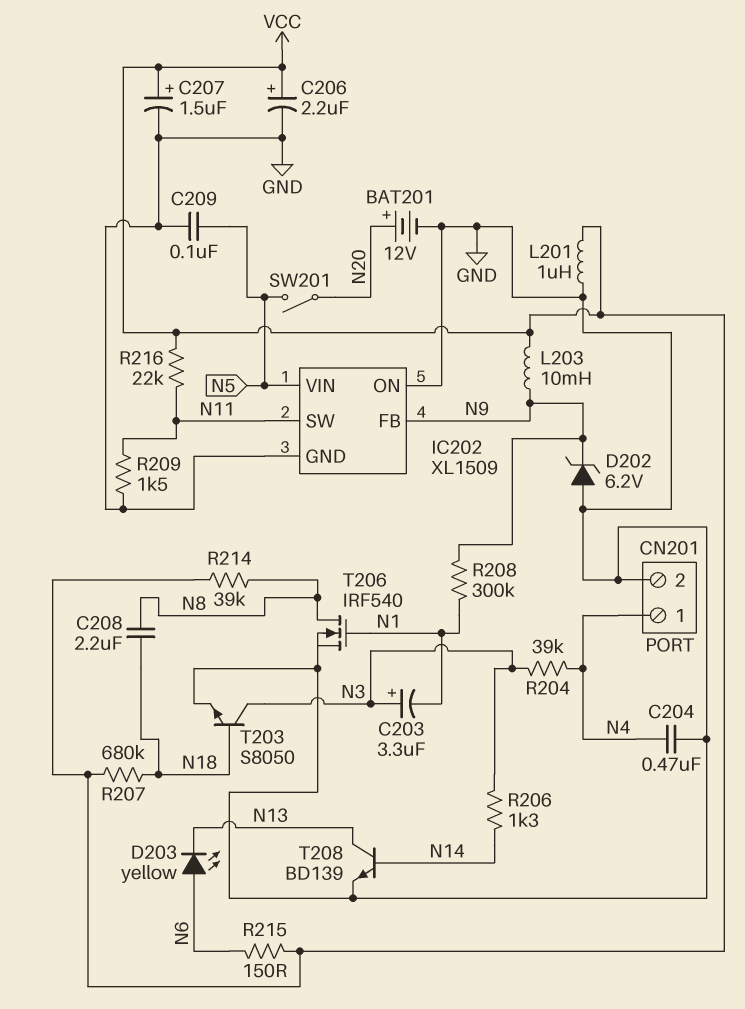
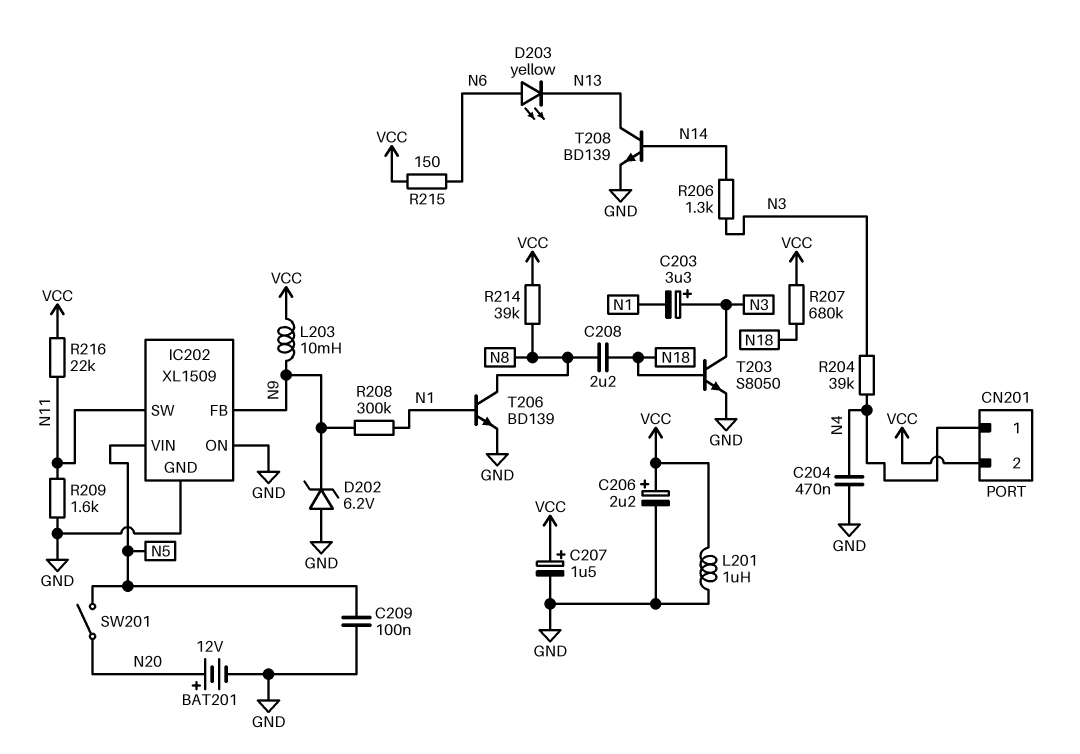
CN201 pin 2: GND -> VCC
R209: 1.5k (GND, N11) -> 1.6k (GND, N11)
T206: NMOS IRF540 (G N1, D N8, S GND) -> NPN BD139 (B N1, C N8, E GND)

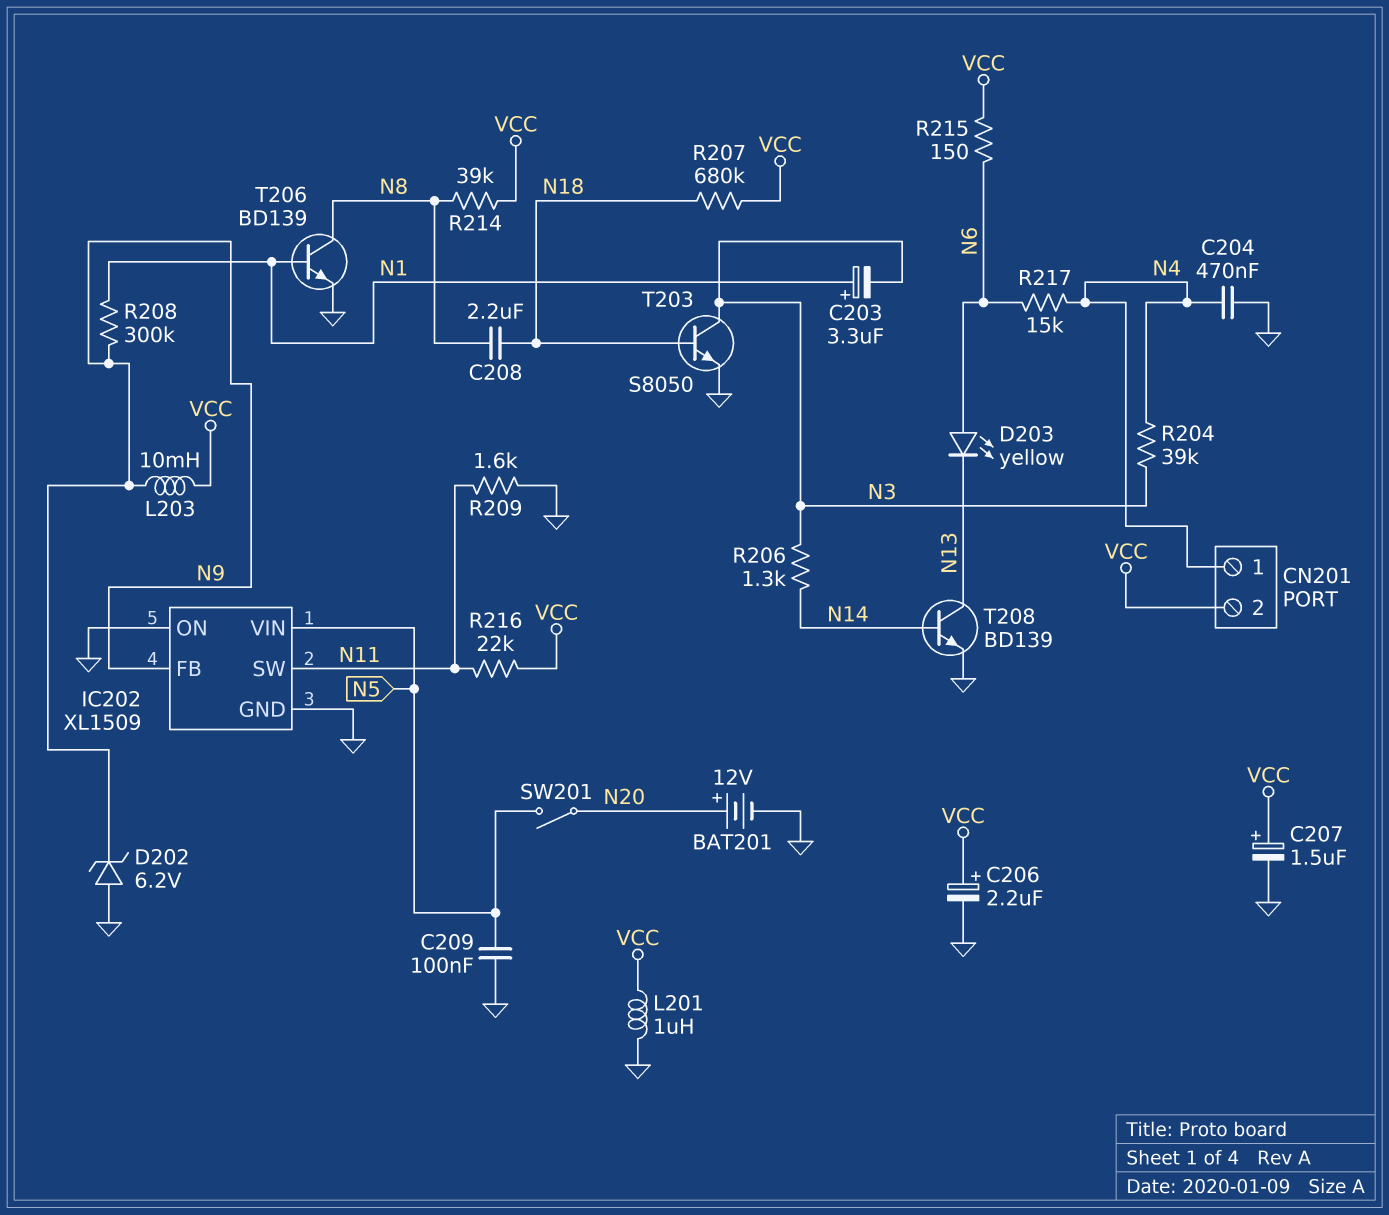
C203: 3.3uF (plus N3, minus N1) -> 3.3uF (plus N1, minus N3)
R217: none -> 15k (N4, N6)

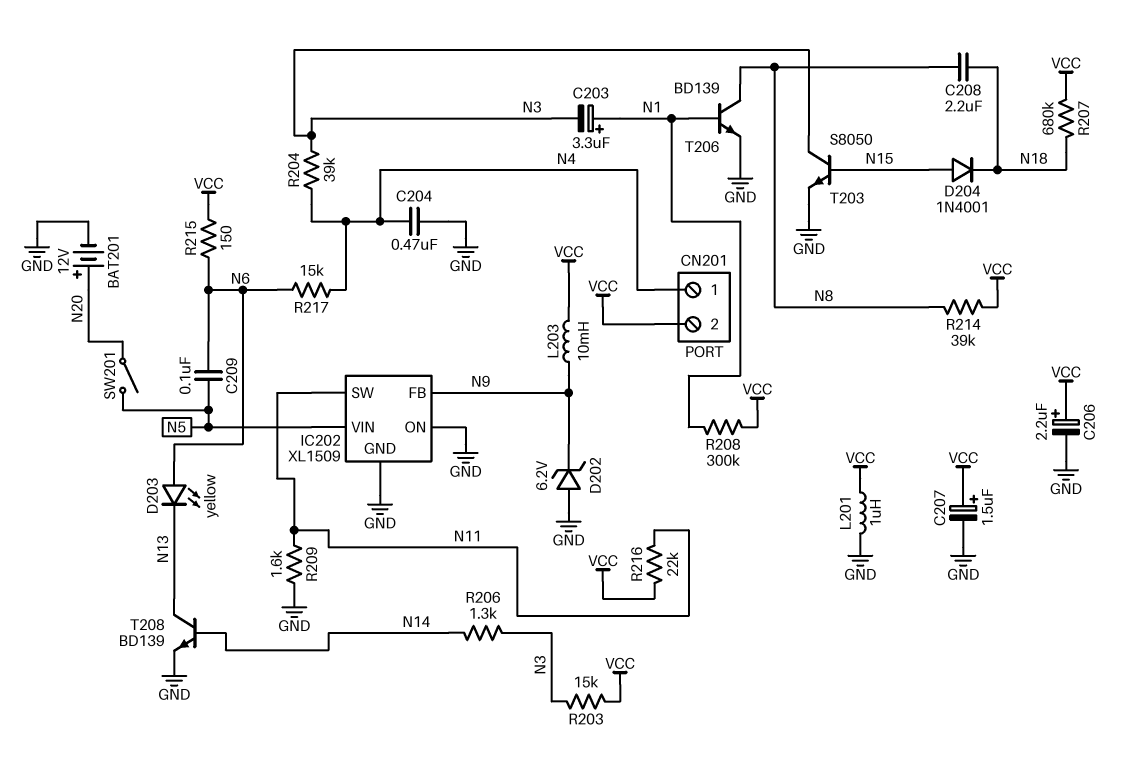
C209: 100nF (GND, N5) -> 100nF (N5, N6)
D204: none -> diode 1N4001 (A N15, K N18)
R203: none -> 15k (N3, VCC)
R208: 300k (N1, N9) -> 300k (N1, VCC)
T203: NPN S8050 (B N18, C N3, E GND) -> NPN S8050 (B N15, C N3, E GND)

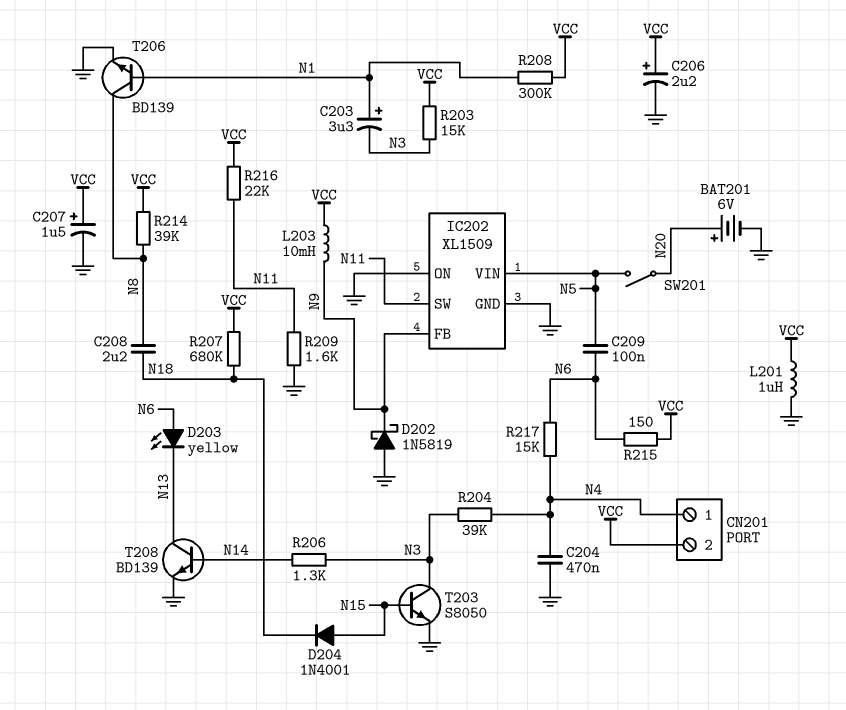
BAT201: 12V (plus N20, minus GND) -> 6V (plus N20, minus GND)
D202: zener 6.2V (A GND, K N9) -> schottky 1N5819 (A GND, K N9)

